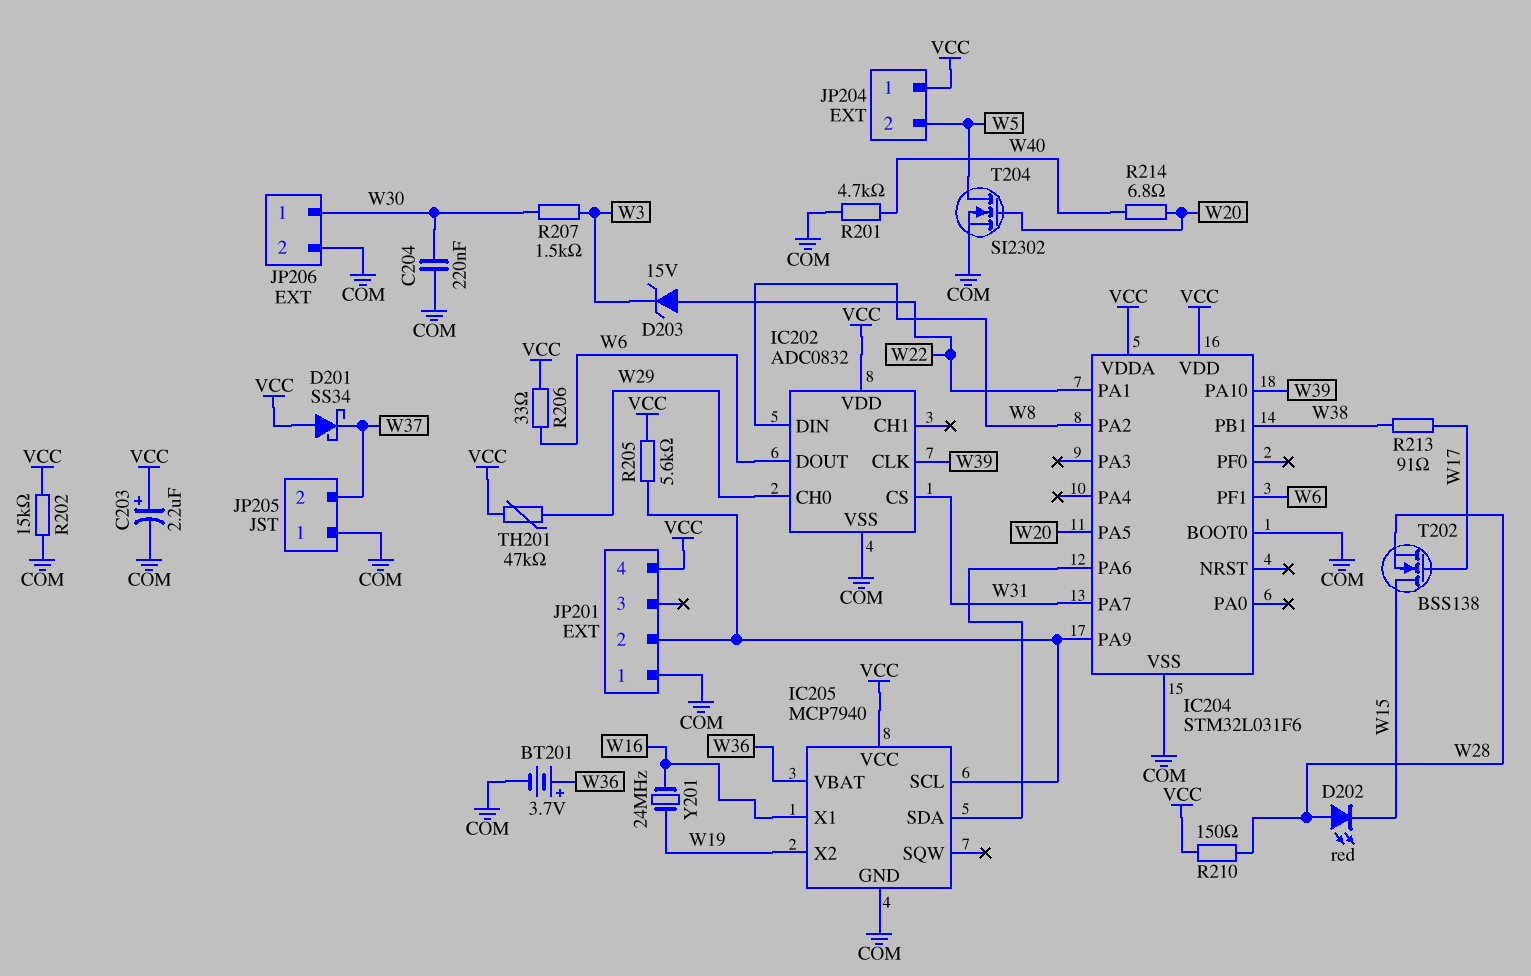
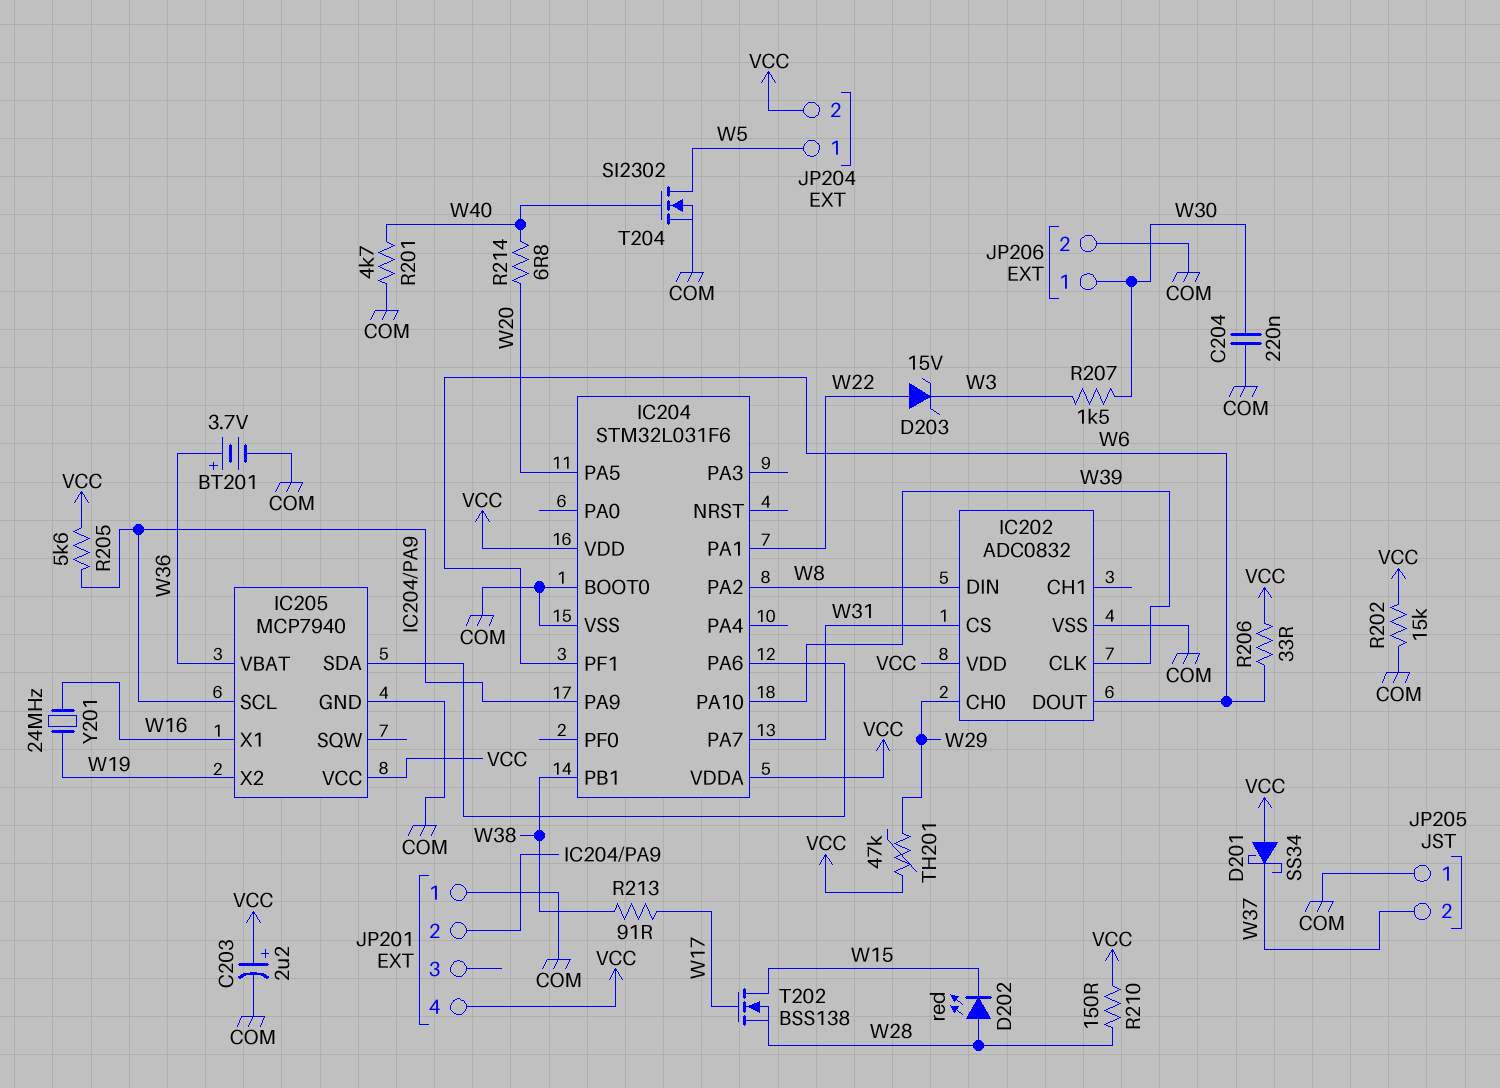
JP204 pin 1: VCC -> W5
JP204 pin 2: W5 -> VCC
T204: NMOS SI2302 (G W20, D W5, S COM) -> NMOS SI2302 (G W40, D W5, S COM)

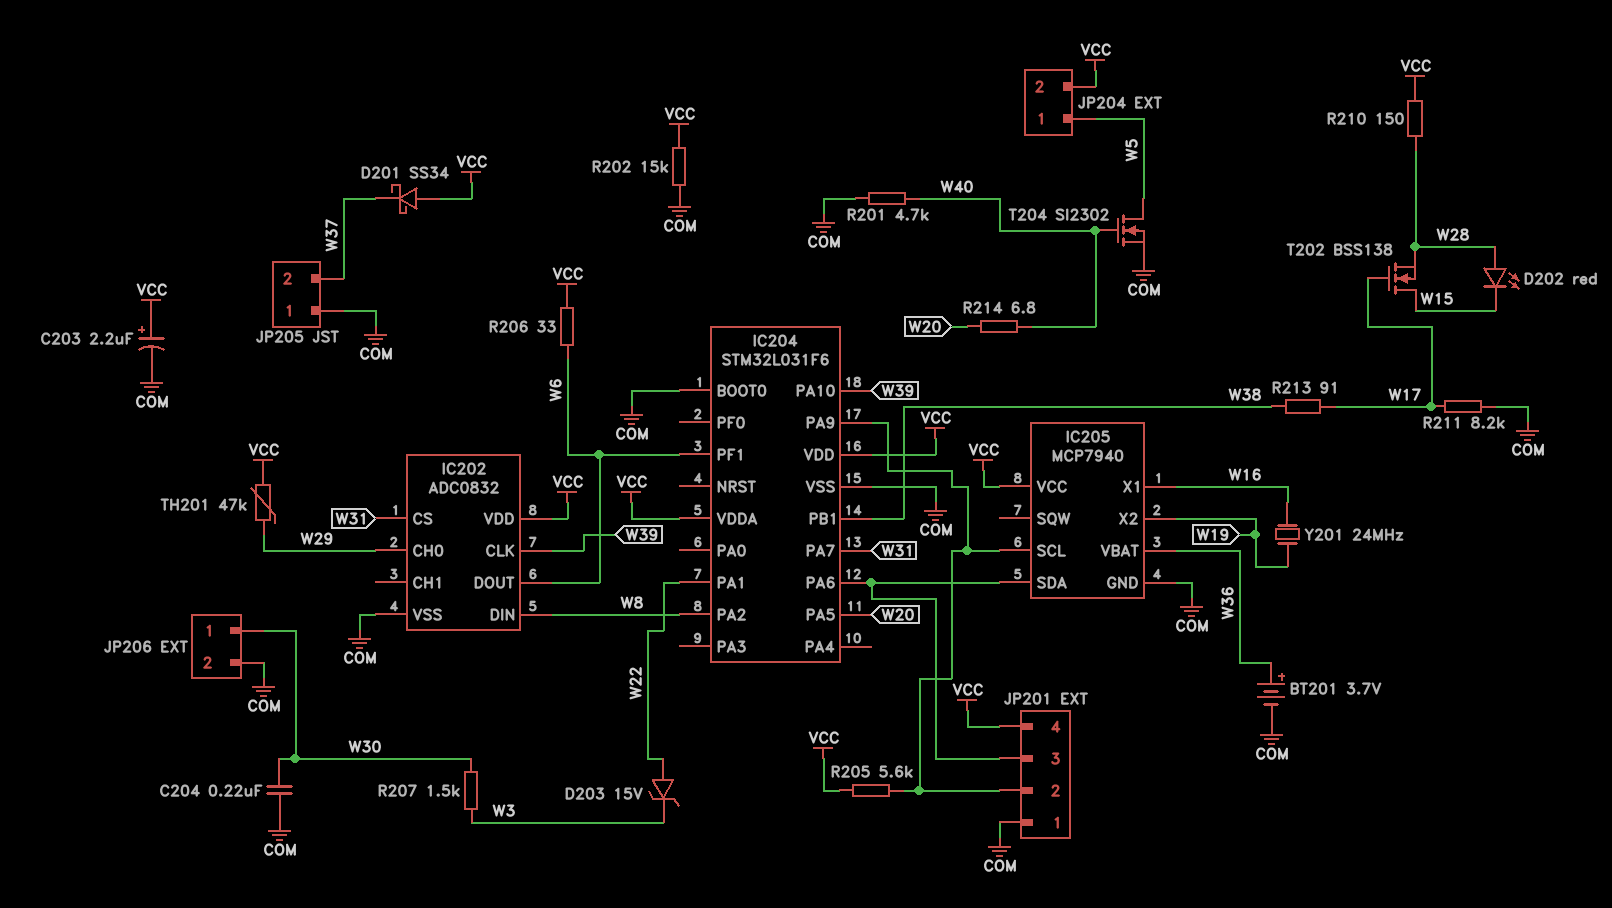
JP201 pin 3: none -> IC204/PA6
R211: none -> 8.2k (COM, W17)

